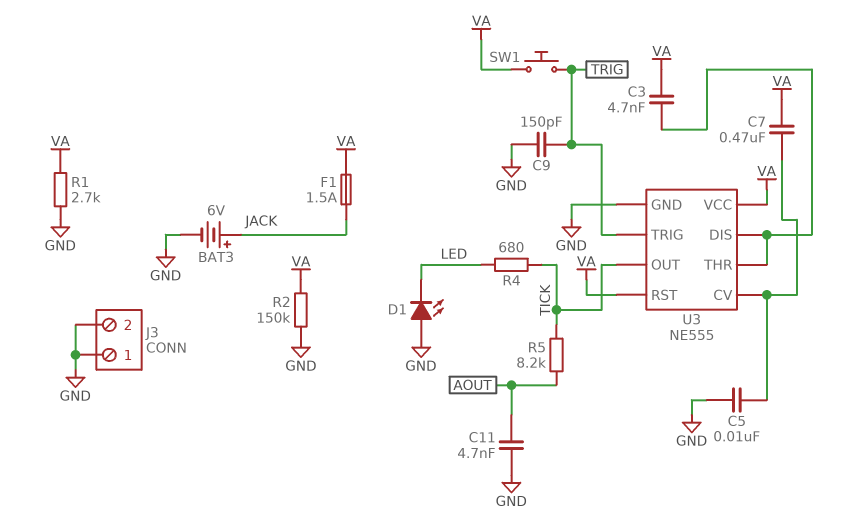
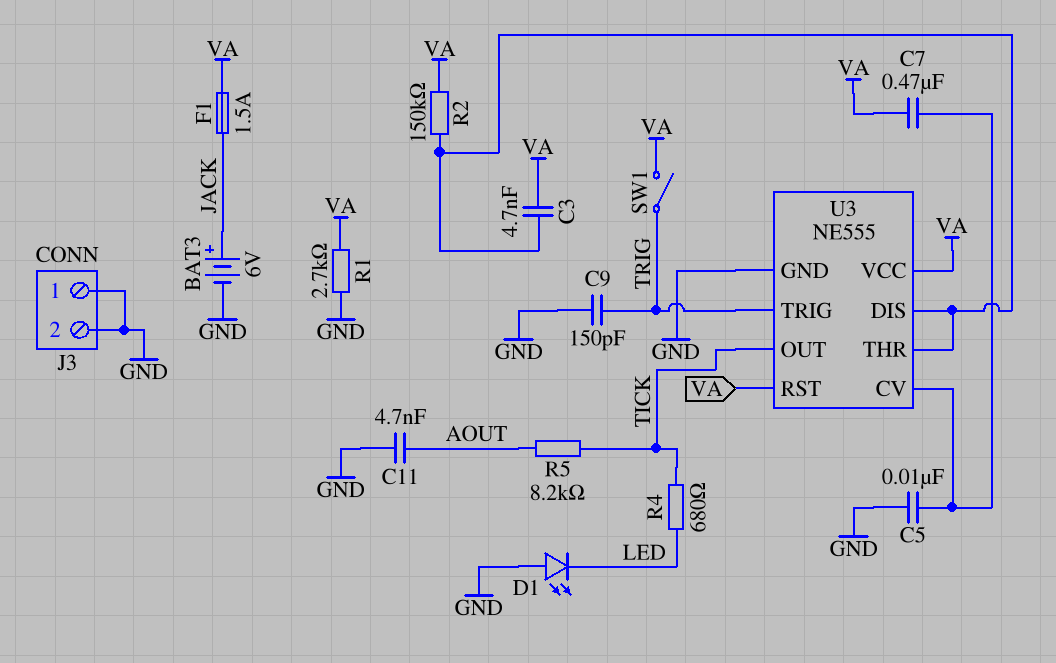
R2: 150k (GND, VA) -> 150k (U3/DIS, VA)
SW1: button (TRIG, VA) -> switch (TRIG, VA)

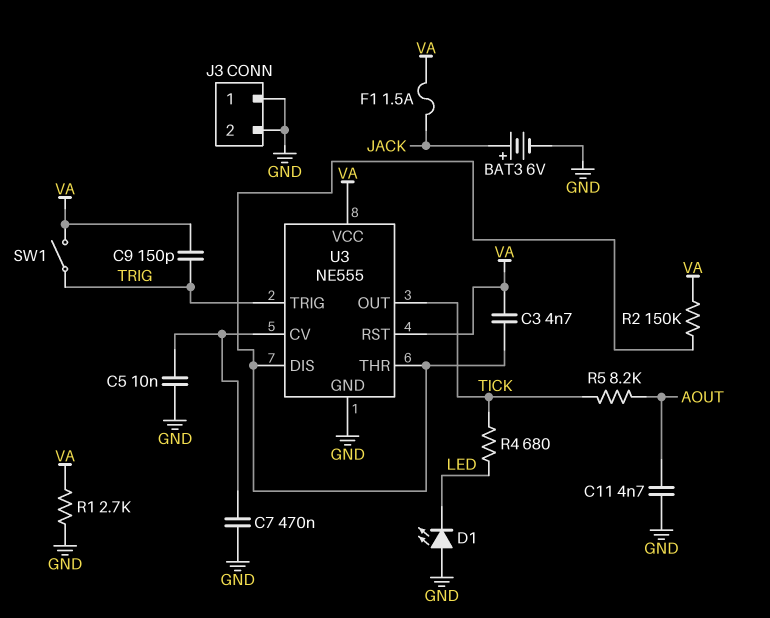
C7: 470nF (U3/CV, VA) -> 470nF (GND, U3/CV)
C9: 150pF (GND, TRIG) -> 150pF (TRIG, VA)

